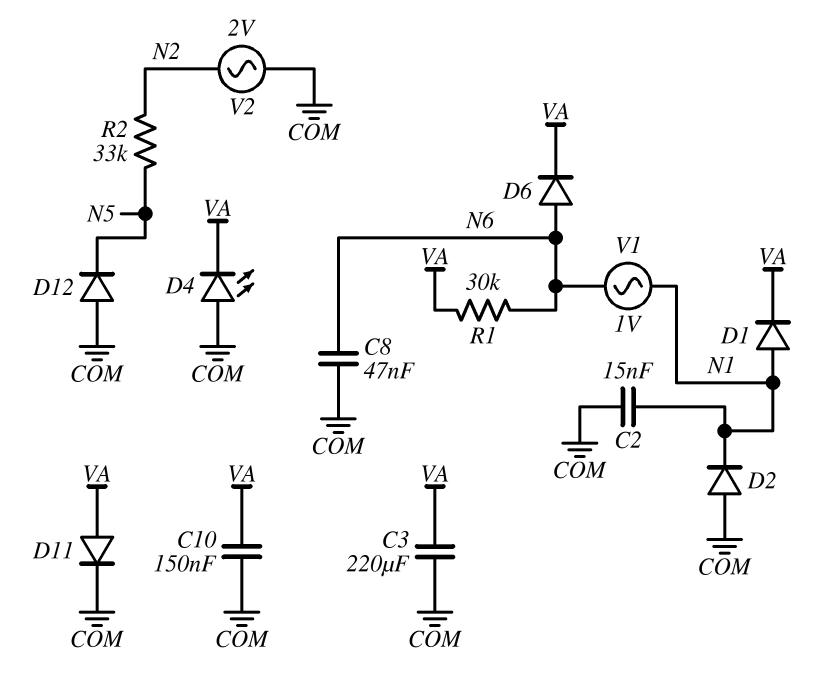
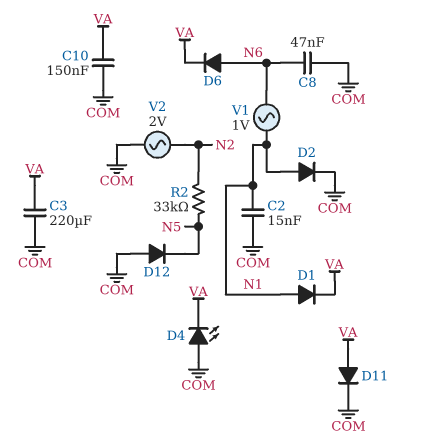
D2: diode (A COM, K N1) -> diode (A N1, K COM)
R1: 30k (N6, VA) -> none

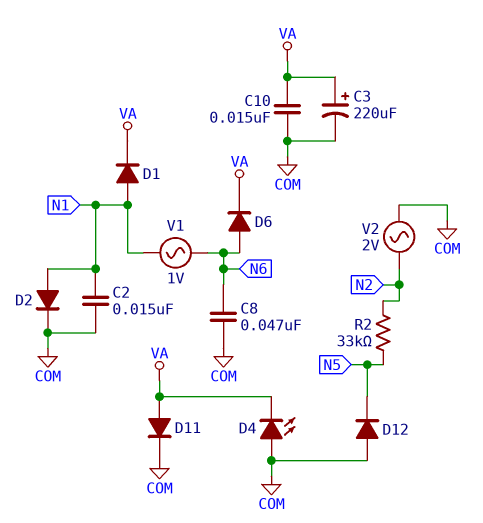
C3: 220uF (COM, VA) -> 220uF (plus VA, minus COM)
C10: 150nF (COM, VA) -> 15nF (COM, VA)

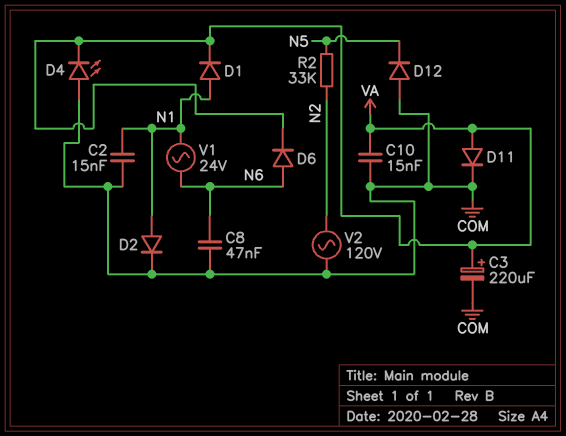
V1: AC 1V (N1, N6) -> AC 24V (N1, N6)
V2: AC 2V (COM, N2) -> AC 120V (COM, N2)

